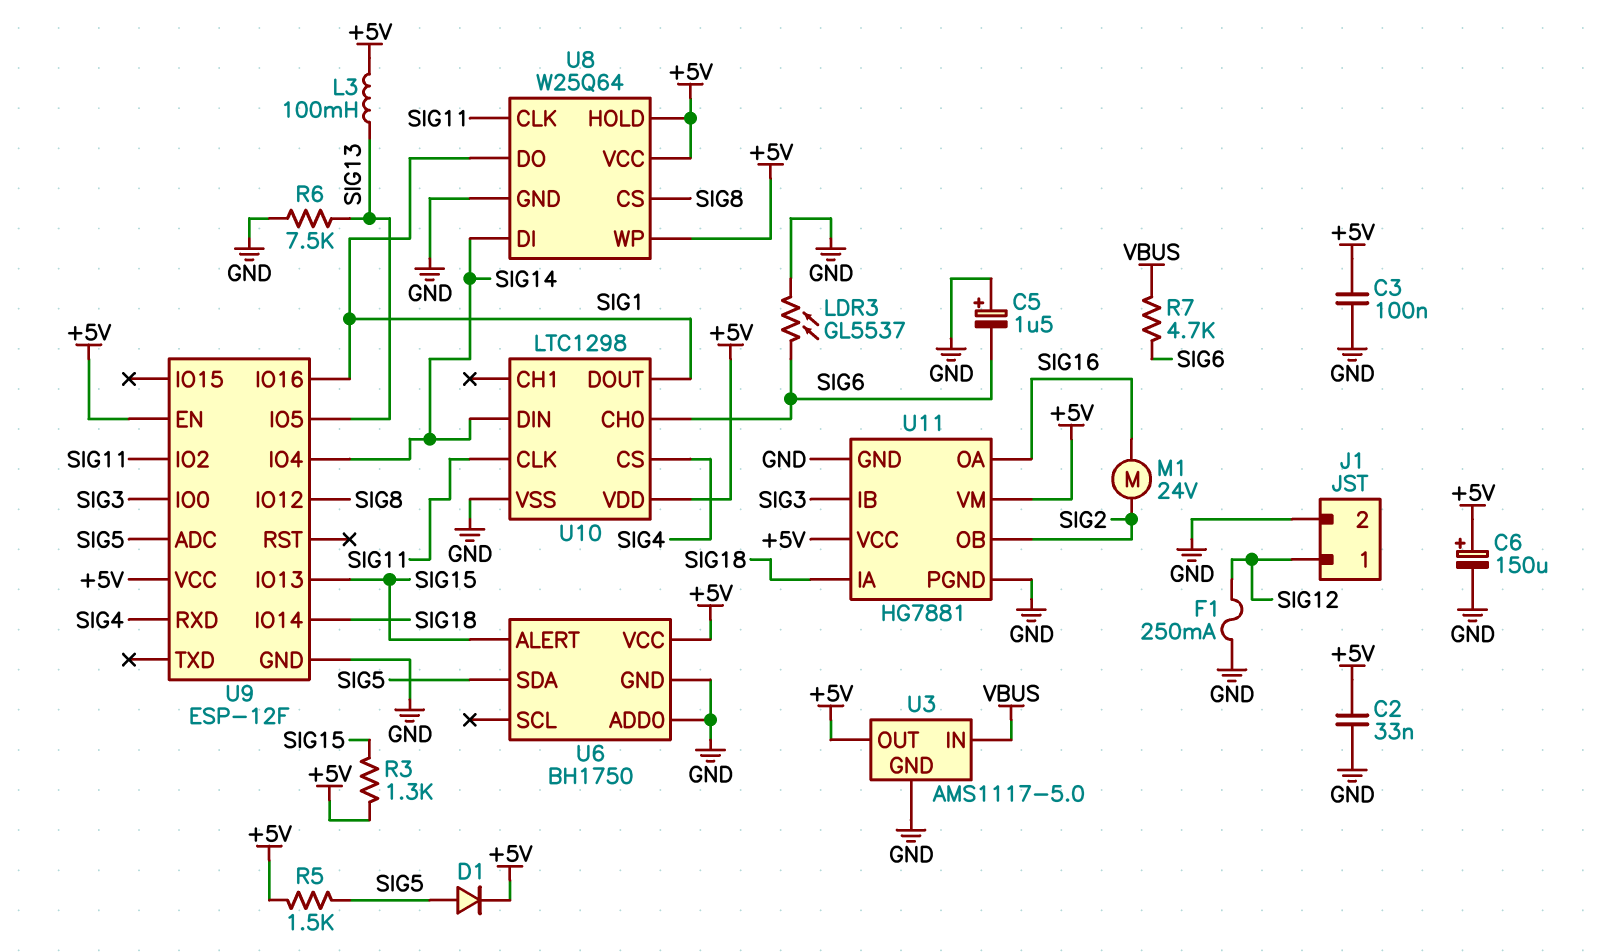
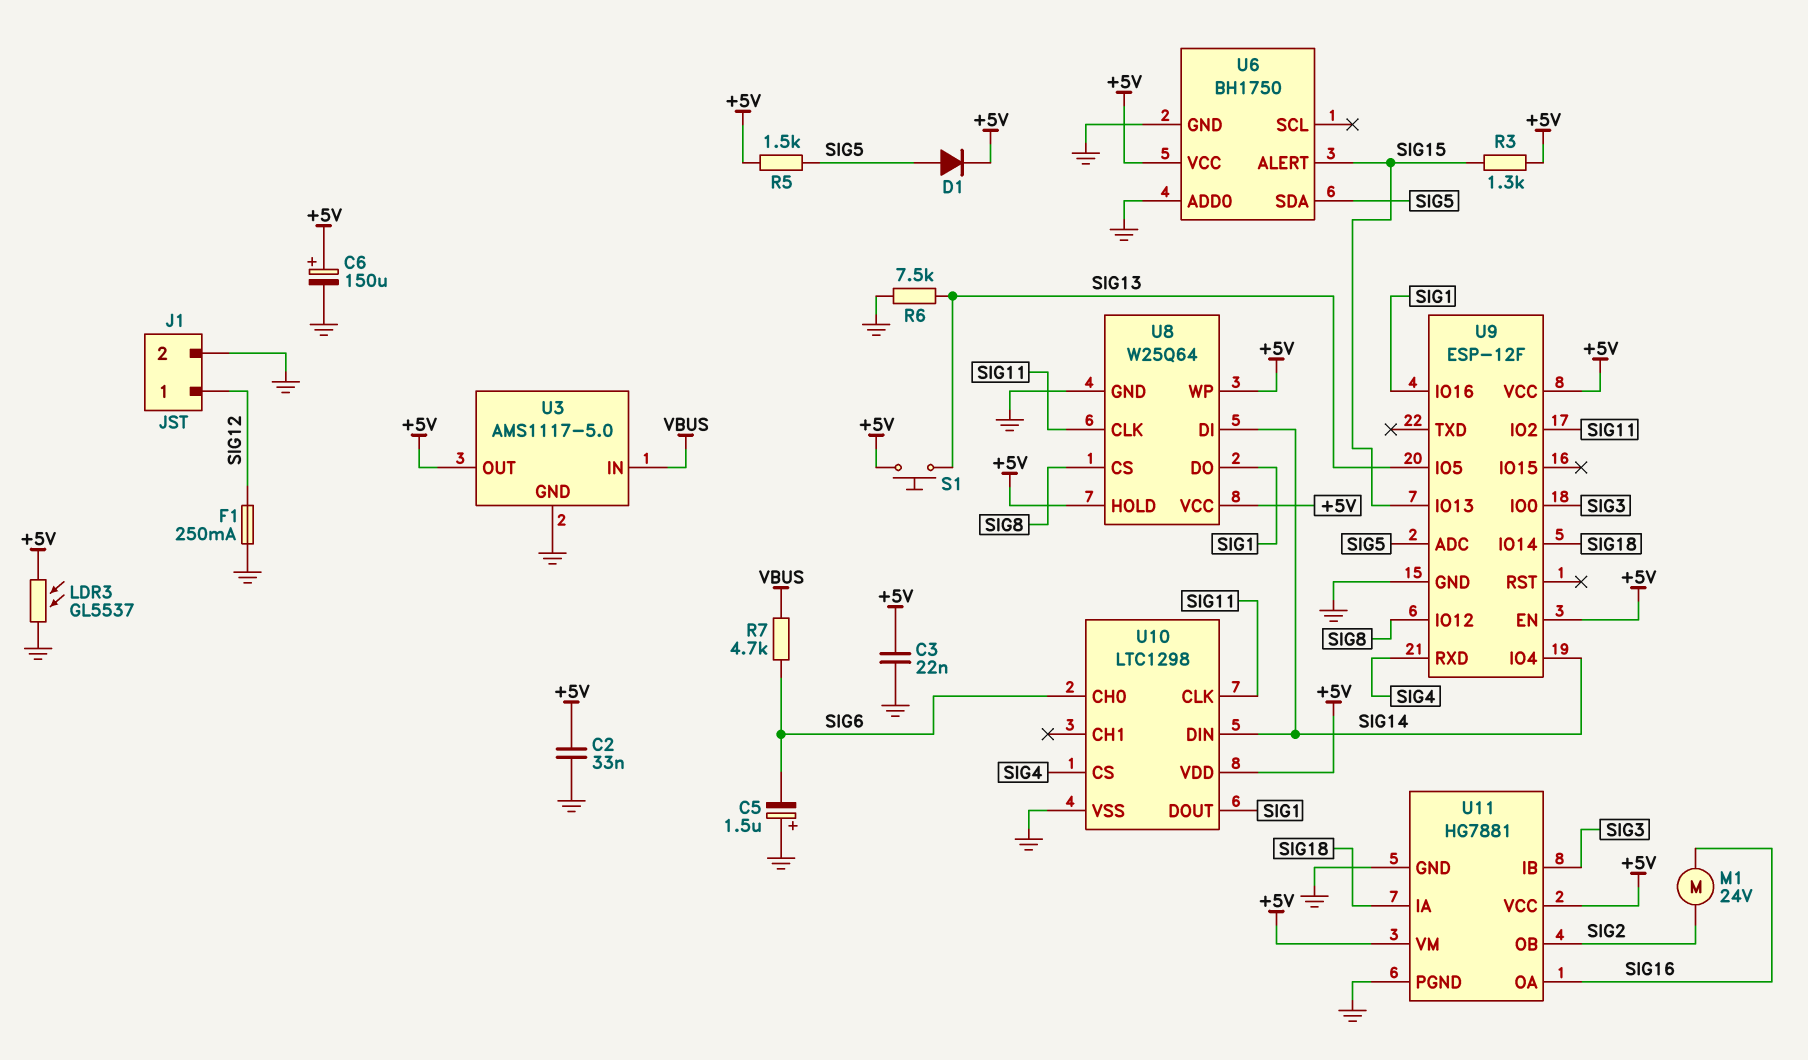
C3: 100nF (+5V, GND) -> 22nF (+5V, GND)
L3: 100mH (+5V, SIG13) -> none
LDR3: GL5537 (GND, SIG6) -> GL5537 (+5V, GND)
S1: none -> button (+5V, SIG13)

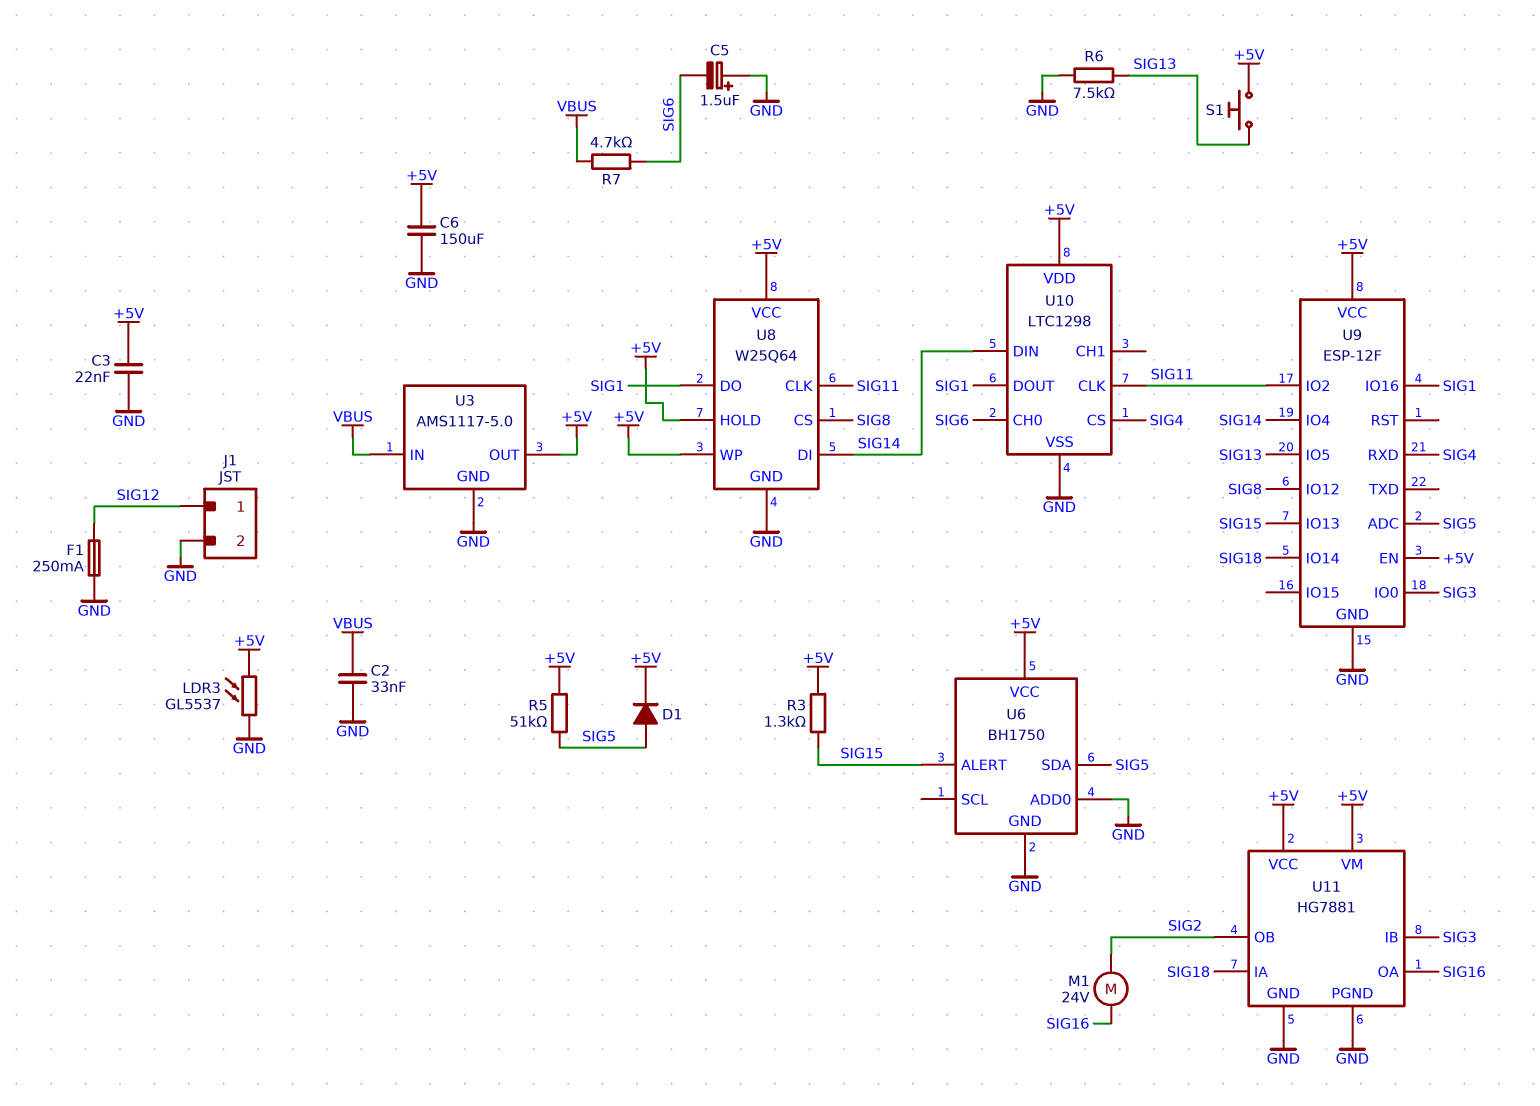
C2: 33nF (+5V, GND) -> 33nF (GND, VBUS)
C6: 150uF (plus +5V, minus GND) -> 150uF (+5V, GND)
R5: 1.5k (+5V, SIG5) -> 51k (+5V, SIG5)

